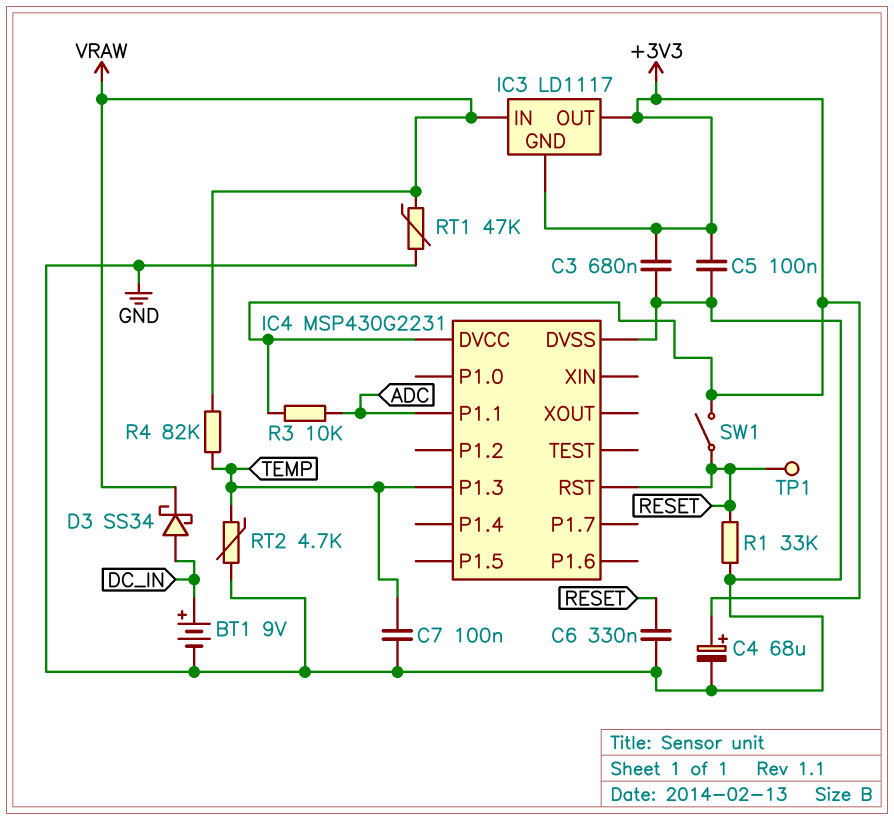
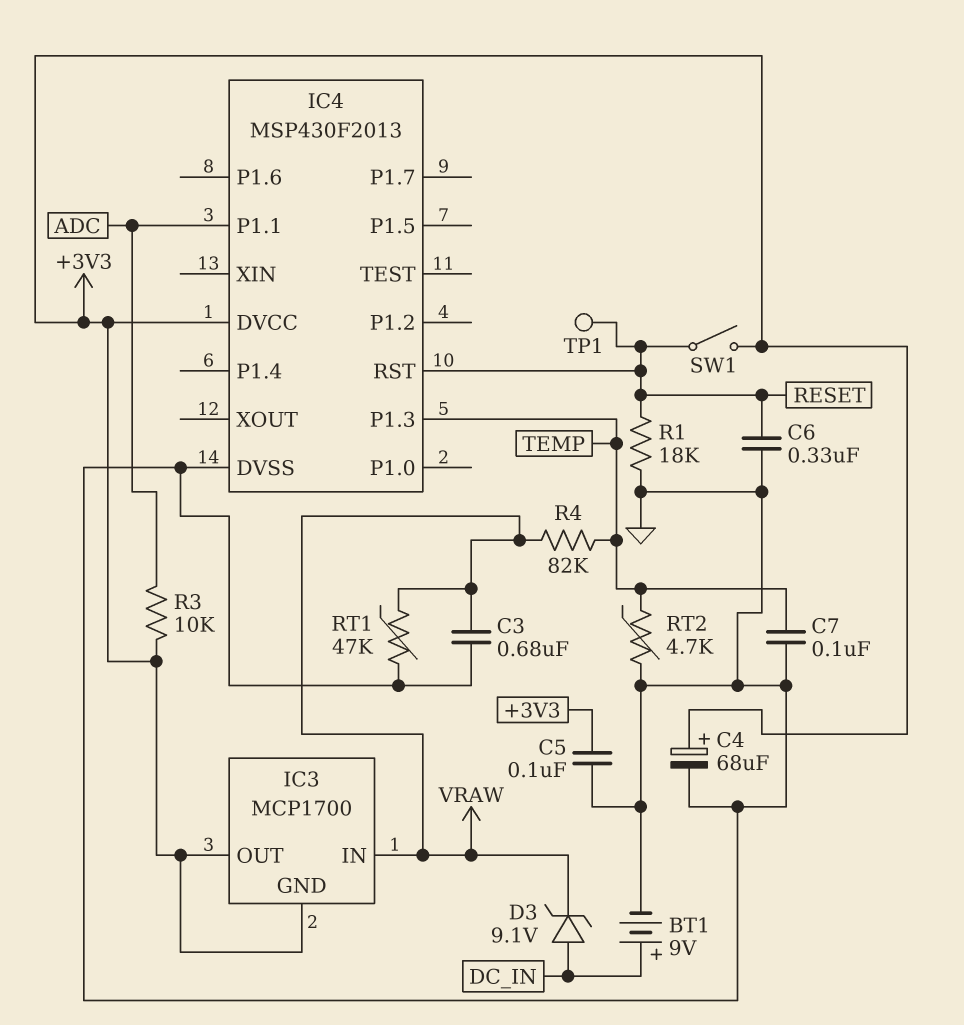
C3: 680nF (+3V3, GND) -> 680nF (GND, VRAW)
D3: schottky SS34 (A DC_IN, K VRAW) -> zener 9.1V (A DC_IN, K VRAW)
IC3: LD1117 -> MCP1700
IC4: MSP430G2231 -> MSP430F2013
R1: 33k (GND, RESET) -> 18k (GND, RESET)

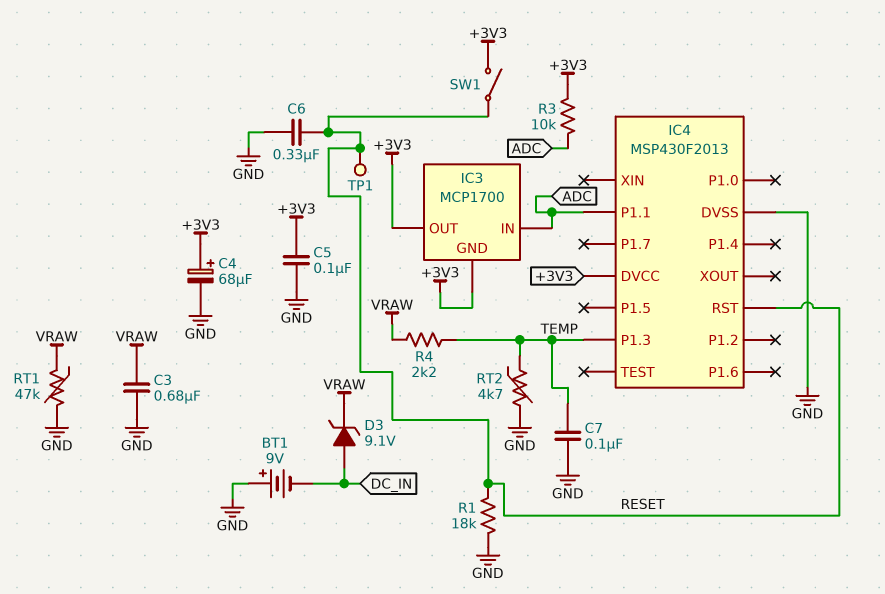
BT1: 9V (plus DC_IN, minus GND) -> 9V (plus GND, minus DC_IN)
IC3 pin IN: VRAW -> ADC
R4: 82k (TEMP, VRAW) -> 2.2k (TEMP, VRAW)

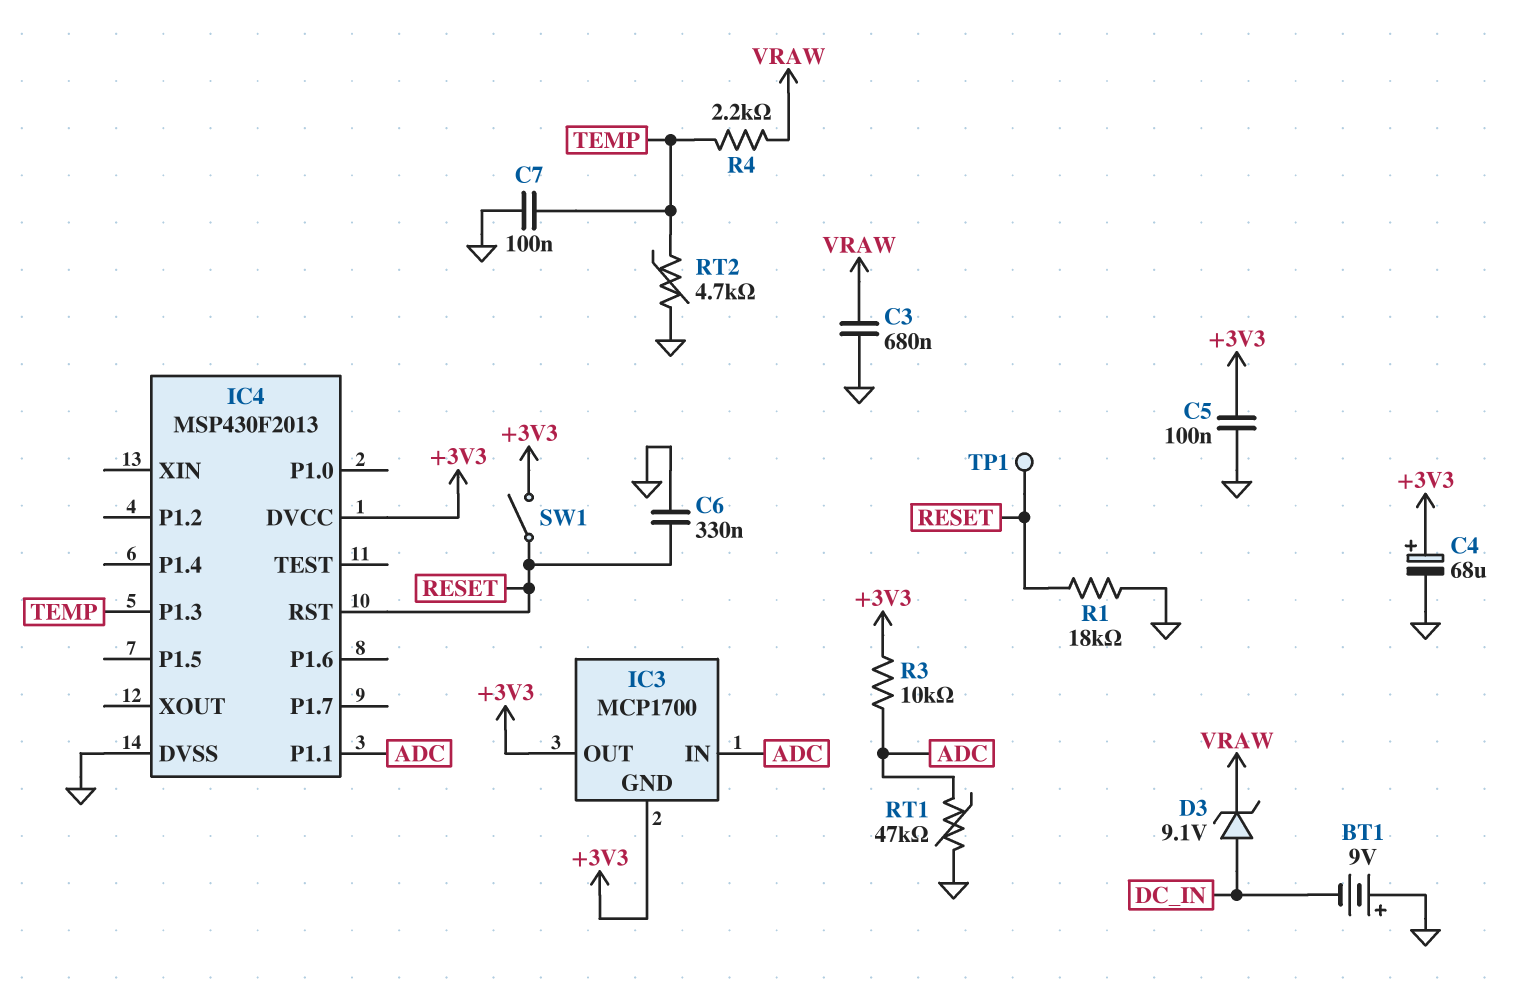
RT1: 47k (GND, VRAW) -> 47k (ADC, GND)

